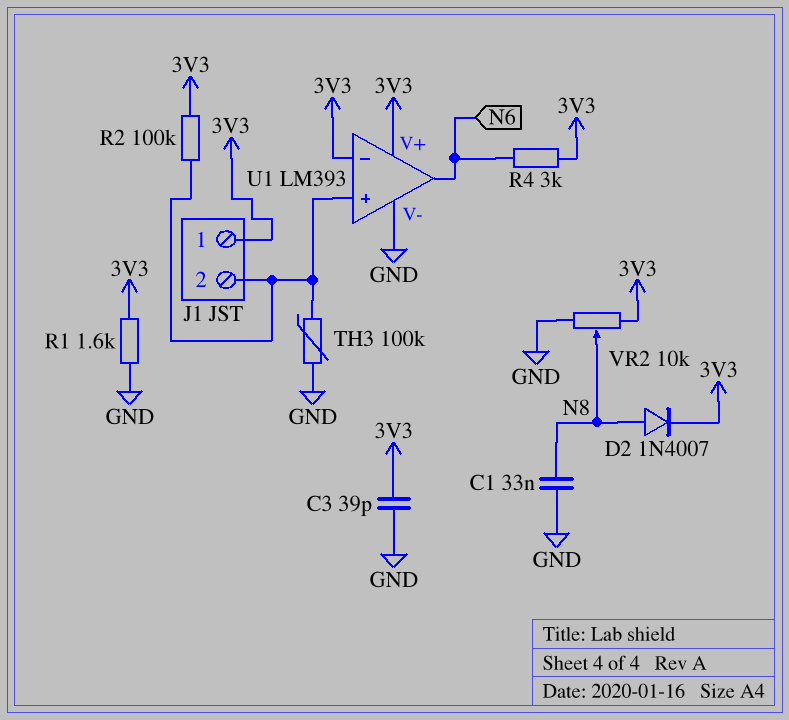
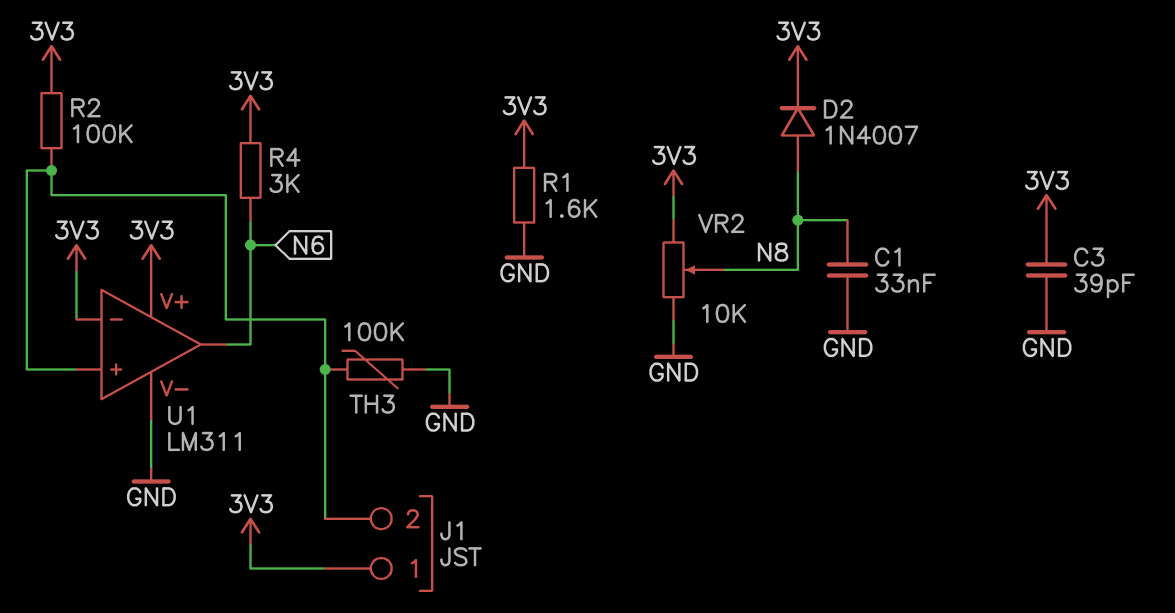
U1: LM393 -> LM311

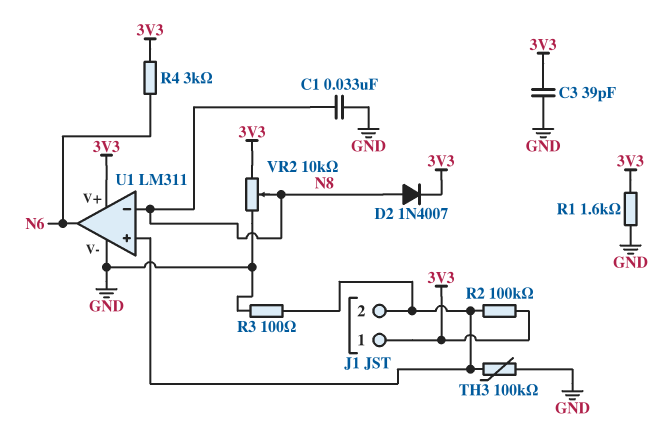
R3: none -> 100 (GND, J1/2)
U1 pin in-: 3V3 -> N8

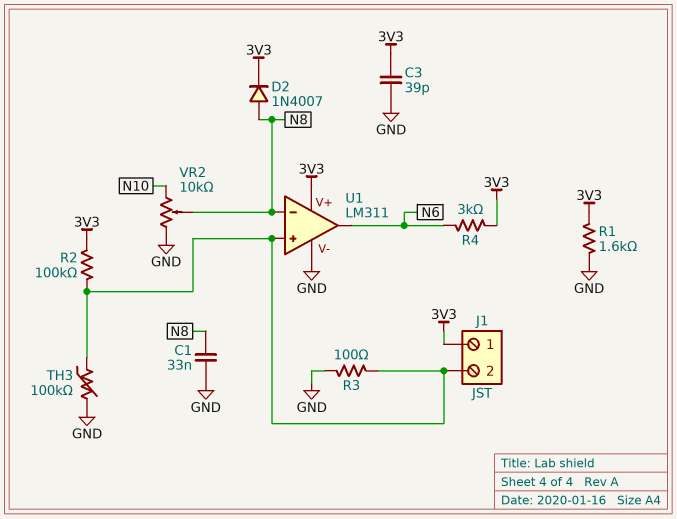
VR2: 10k (3V3, GND, wiper N8) -> 10k (GND, N10, wiper N8)

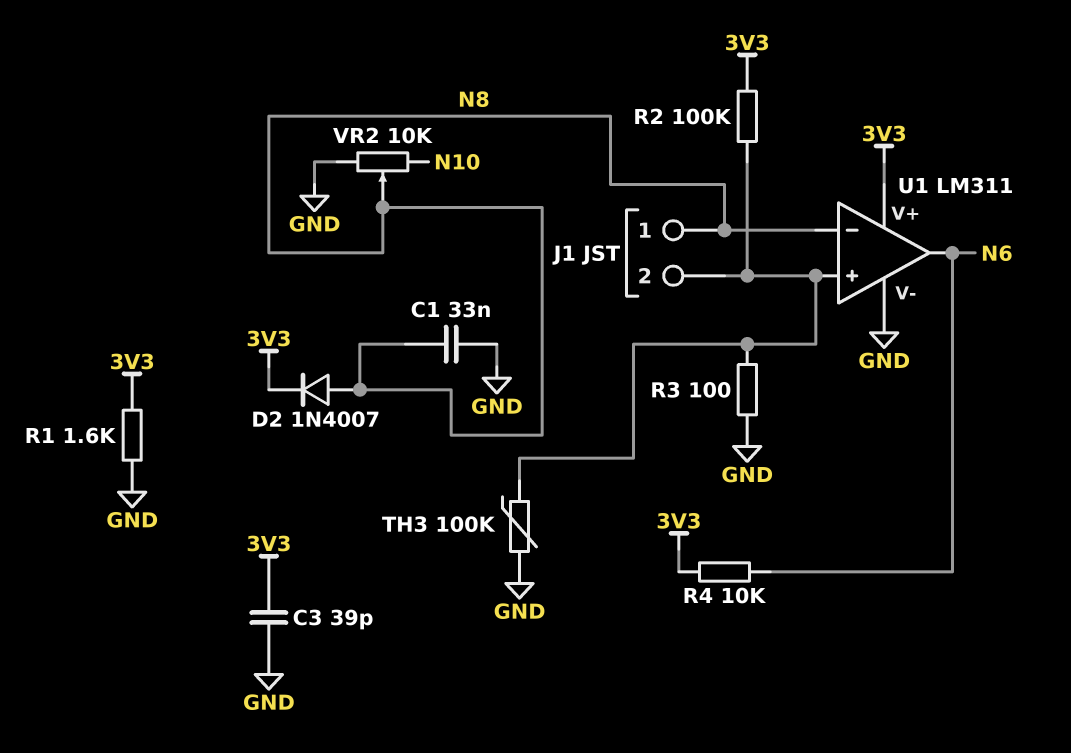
J1 pin 1: 3V3 -> N8
R4: 3k (3V3, N6) -> 10k (3V3, N6)

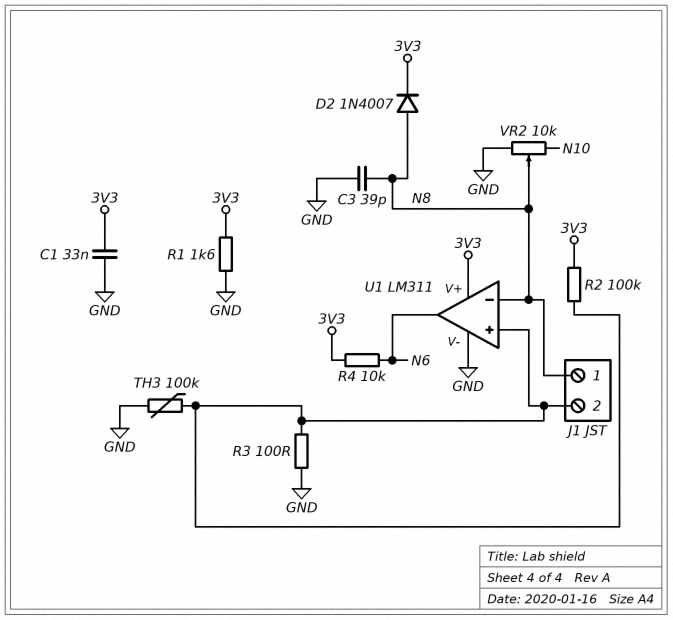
C1: 33nF (GND, N8) -> 33nF (3V3, GND)
C3: 39pF (3V3, GND) -> 39pF (GND, N8)

